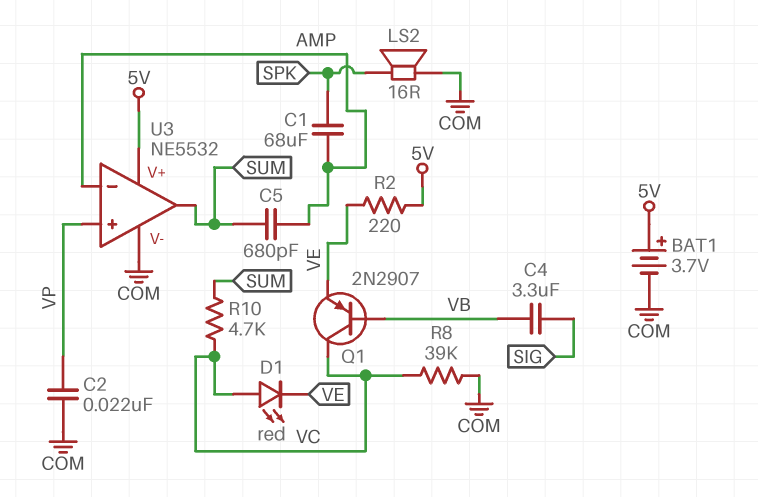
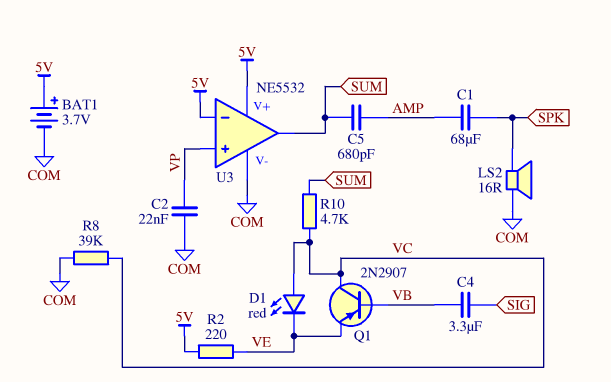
U3 pin in-: AMP -> 5V

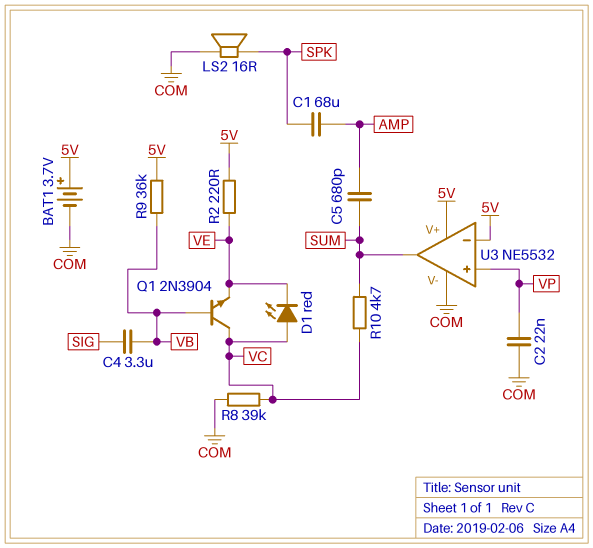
Q1: PNP 2N2907 (B VB, C VC, E VE) -> NPN 2N3904 (B VB, C VC, E VE)
R9: none -> 36k (5V, VB)

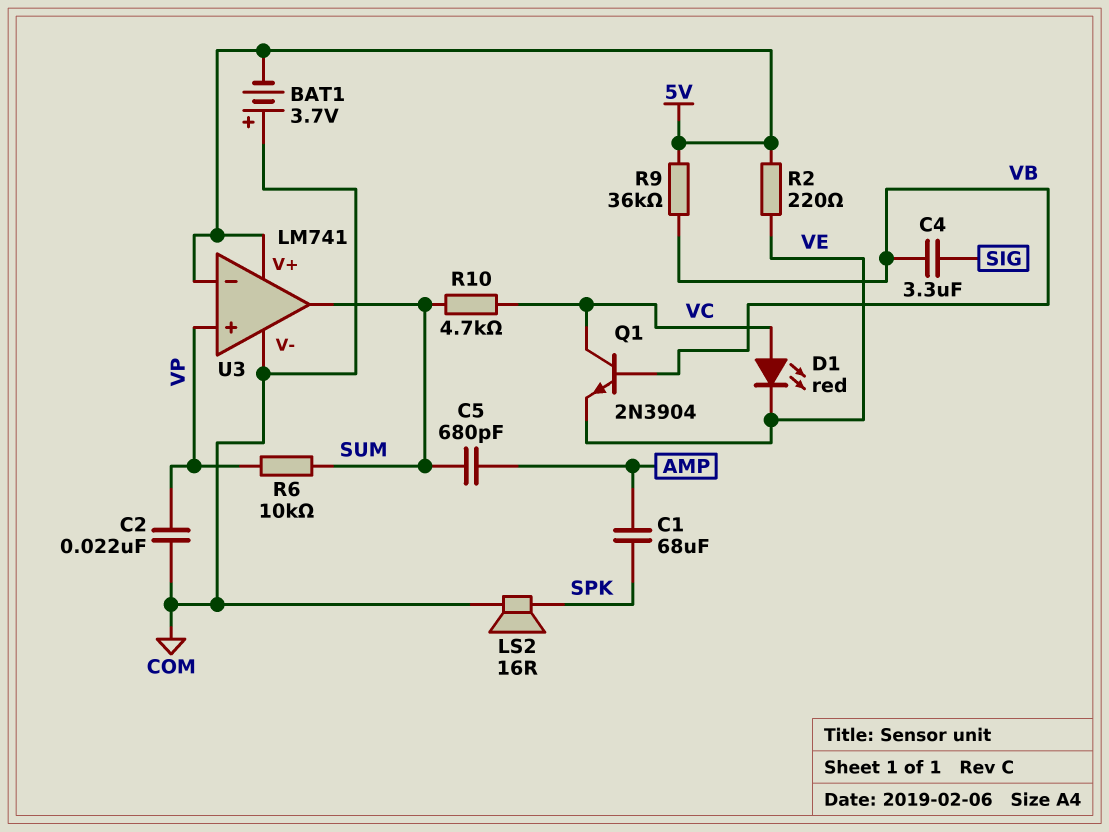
BAT1: 3.7V (plus 5V, minus COM) -> 3.7V (plus COM, minus 5V)
R6: none -> 10k (SUM, VP)
R8: 39k (COM, VC) -> none
U3: NE5532 -> LM741

